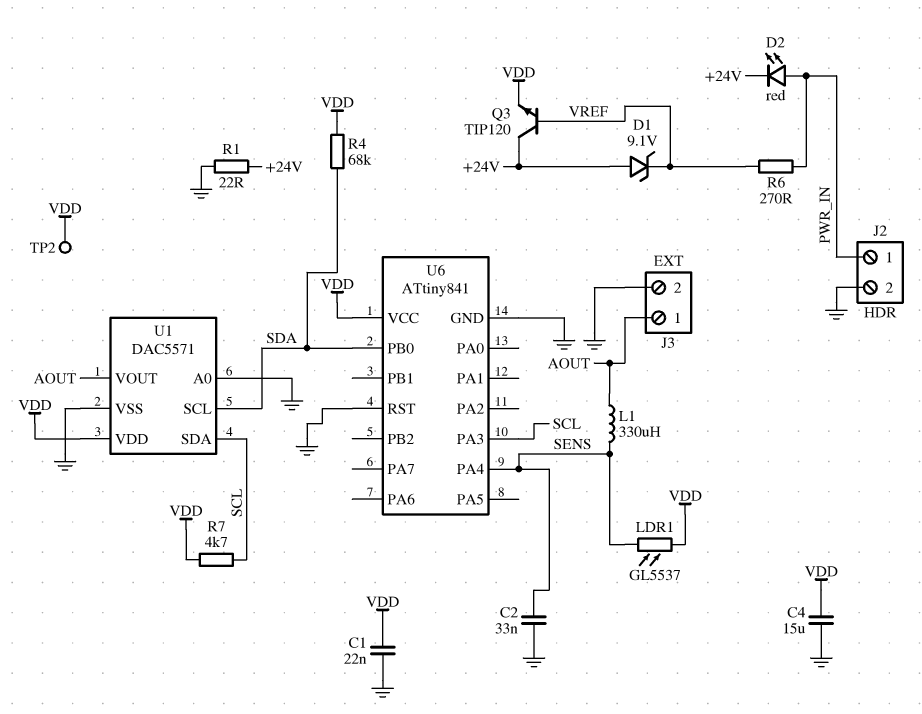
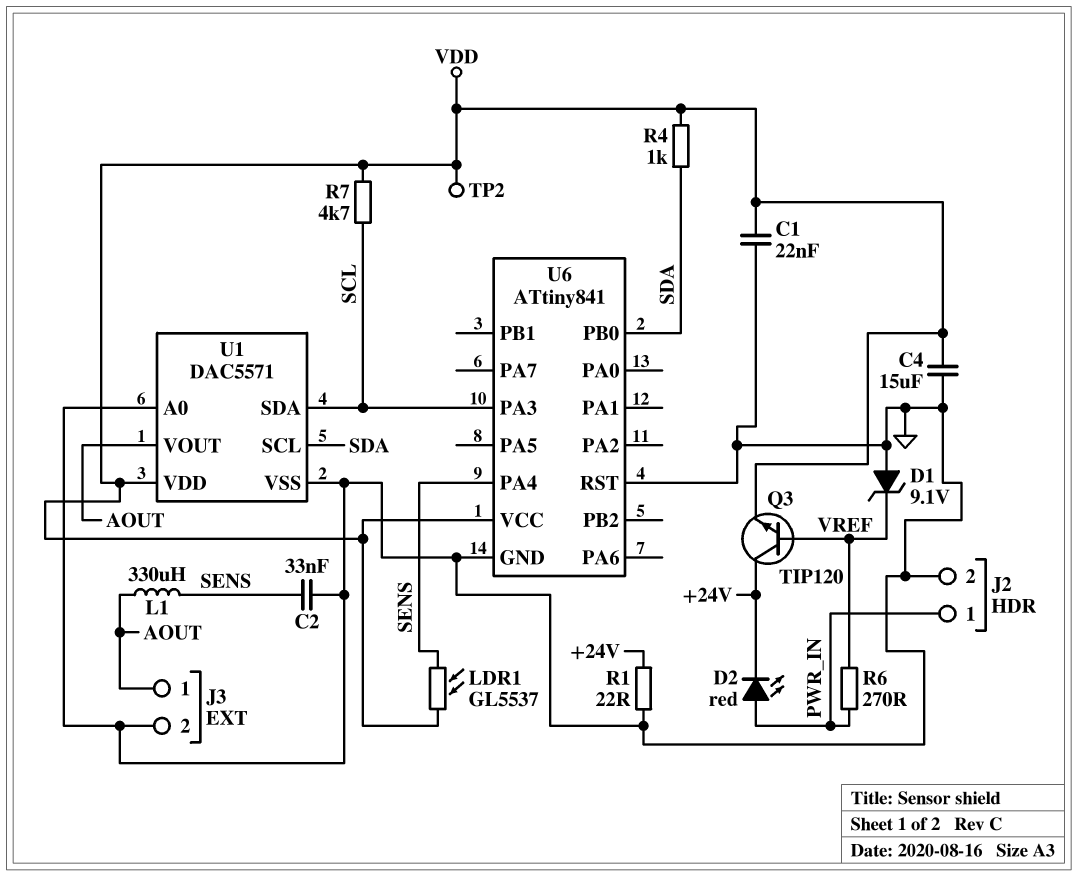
D1: zener 9.1V (A +24V, K VREF) -> zener 9.1V (A GND, K VREF)
R4: 68k (SDA, VDD) -> 1k (SDA, VDD)

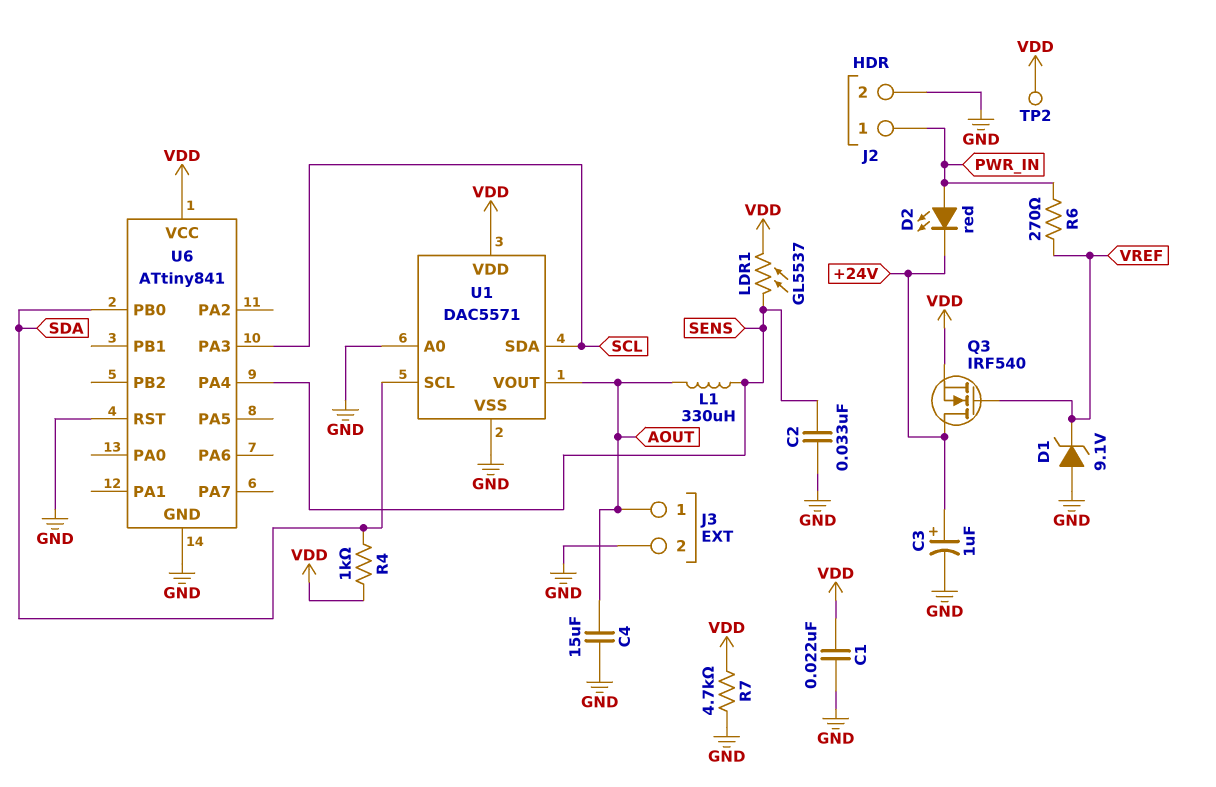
C3: none -> 1uF (plus +24V, minus GND)
C4: 15uF (GND, VDD) -> 15uF (AOUT, GND)
Q3: NPN TIP120 (B VREF, C +24V, E VDD) -> NMOS IRF540 (G VREF, D +24V, S VDD)
R1: 22 (+24V, GND) -> none
R7: 4.7k (SCL, VDD) -> 4.7k (GND, VDD)

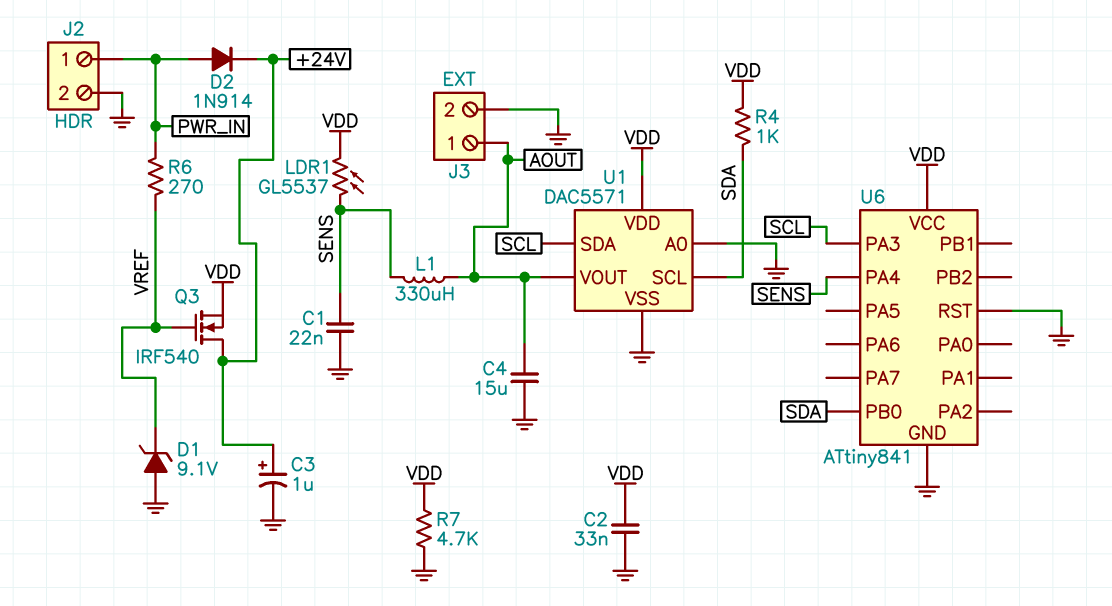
C1: 22nF (GND, VDD) -> 22nF (GND, SENS)
C2: 33nF (GND, SENS) -> 33nF (GND, VDD)
D2: LED red (A PWR_IN, K +24V) -> diode 1N914 (A PWR_IN, K +24V)
TP2: test point (VDD) -> none

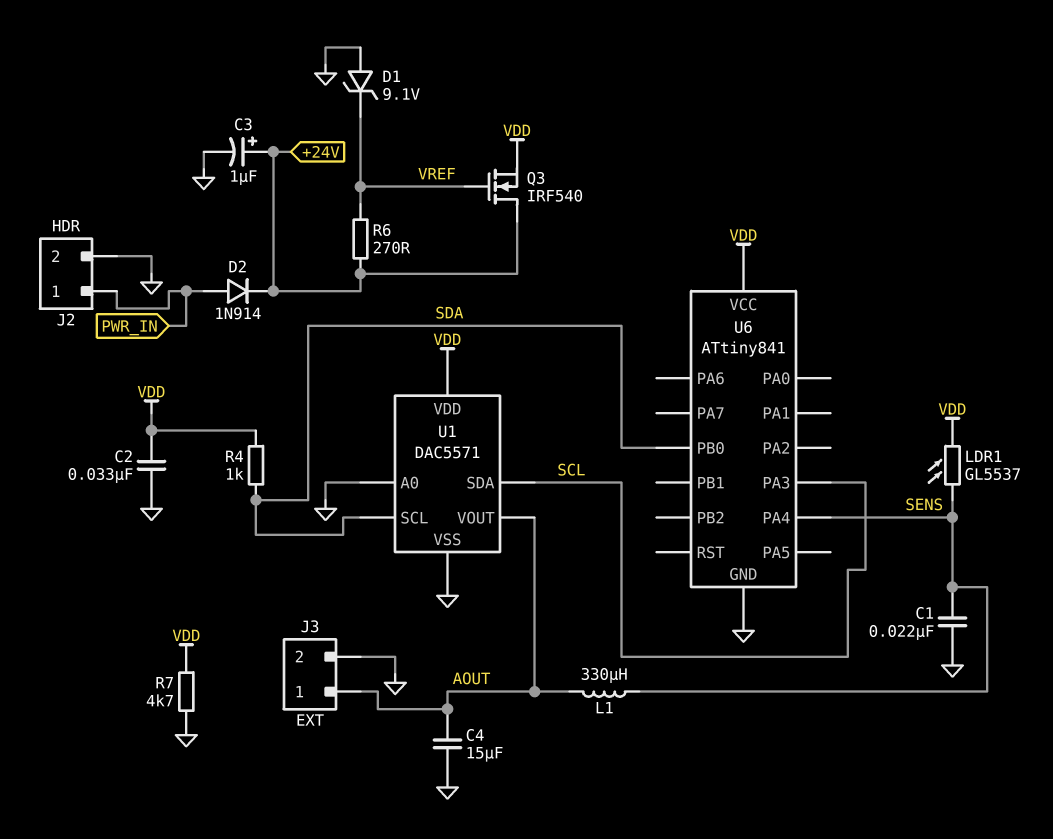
R6: 270 (PWR_IN, VREF) -> 270 (+24V, VREF)
U6 pin RST: GND -> none

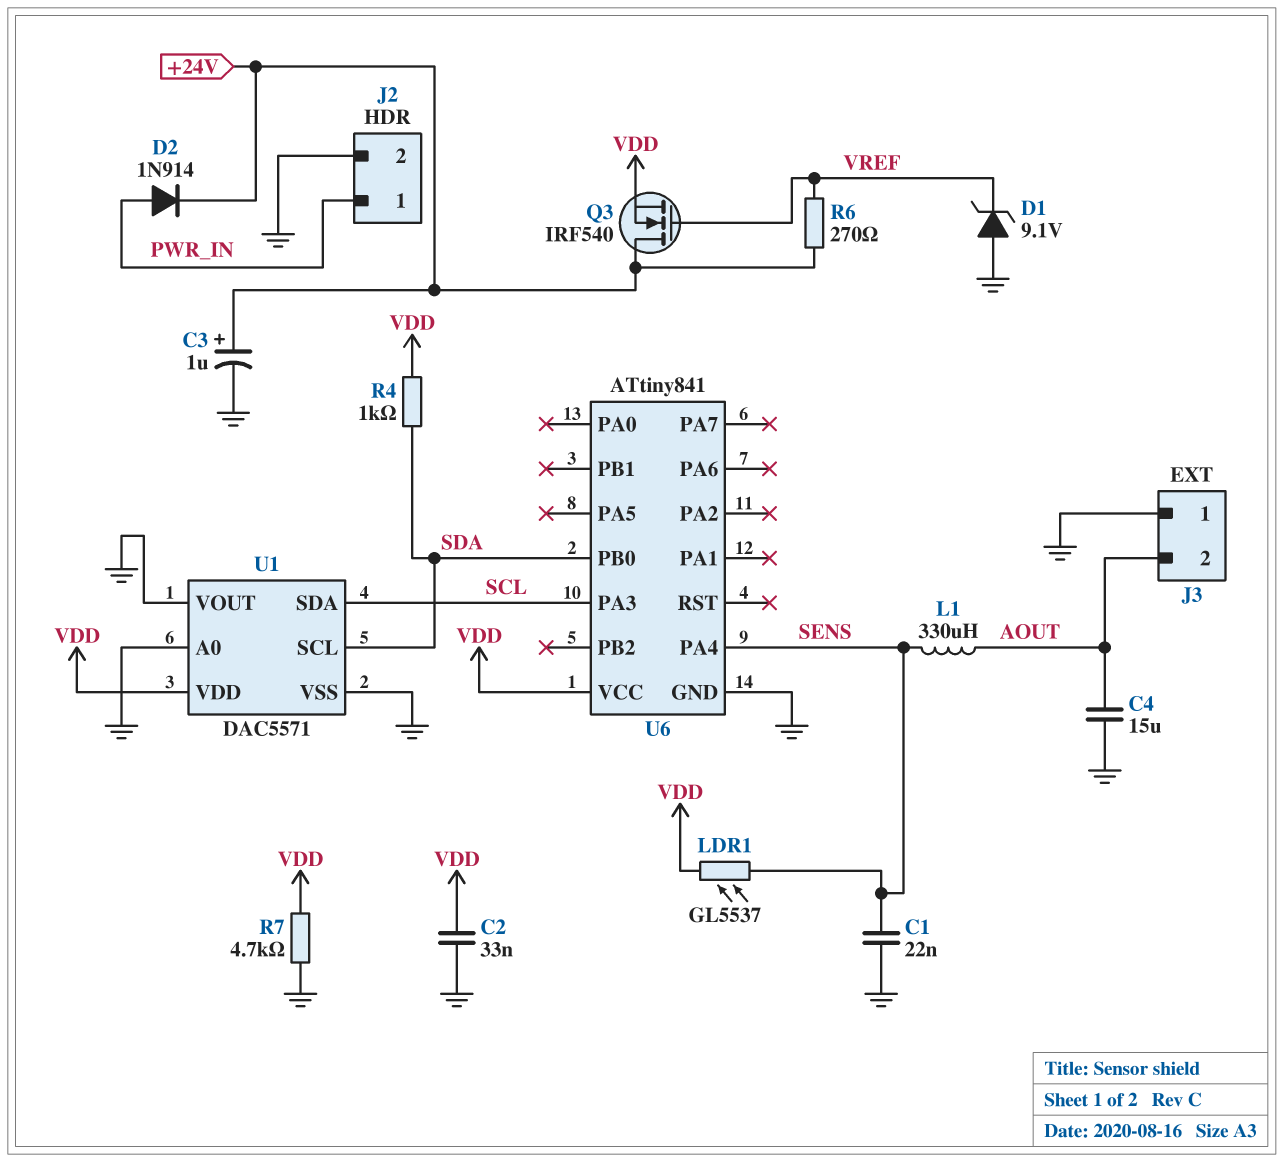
J3 pin 1: AOUT -> GND
J3 pin 2: GND -> AOUT
U1 pin VOUT: AOUT -> GND

